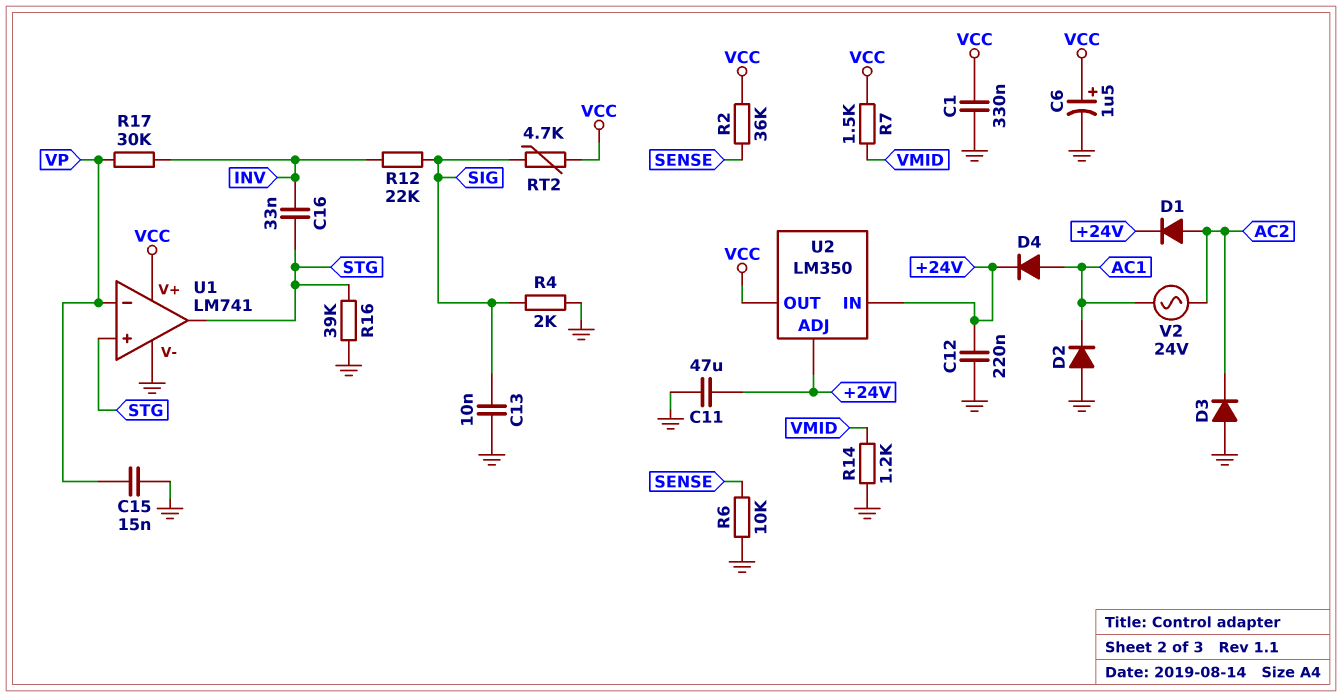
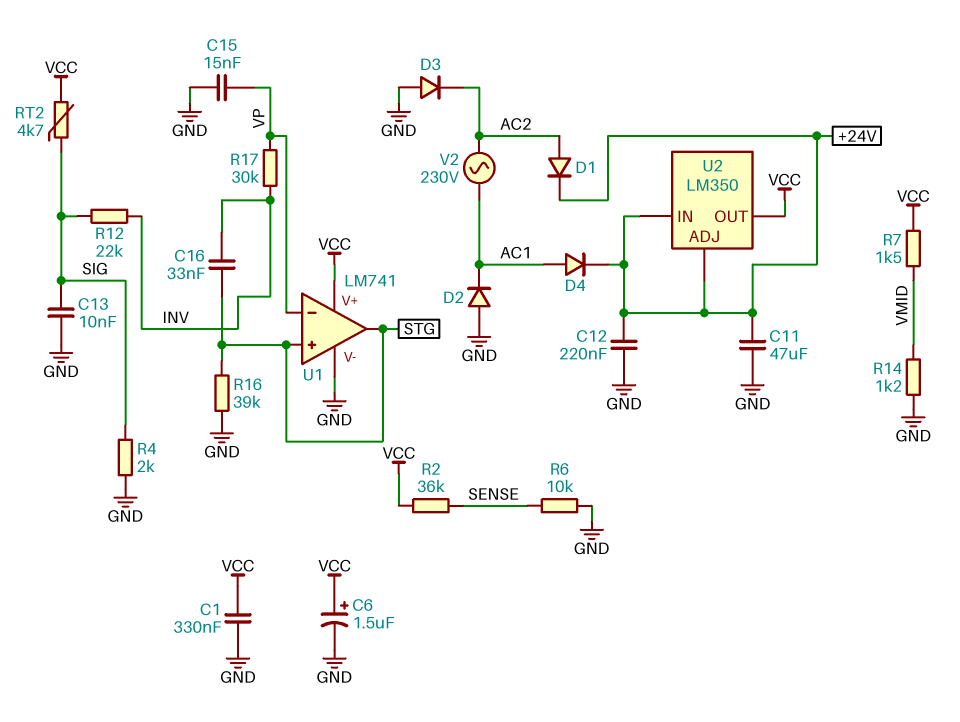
V2: AC 24V (AC1, AC2) -> AC 230V (AC1, AC2)

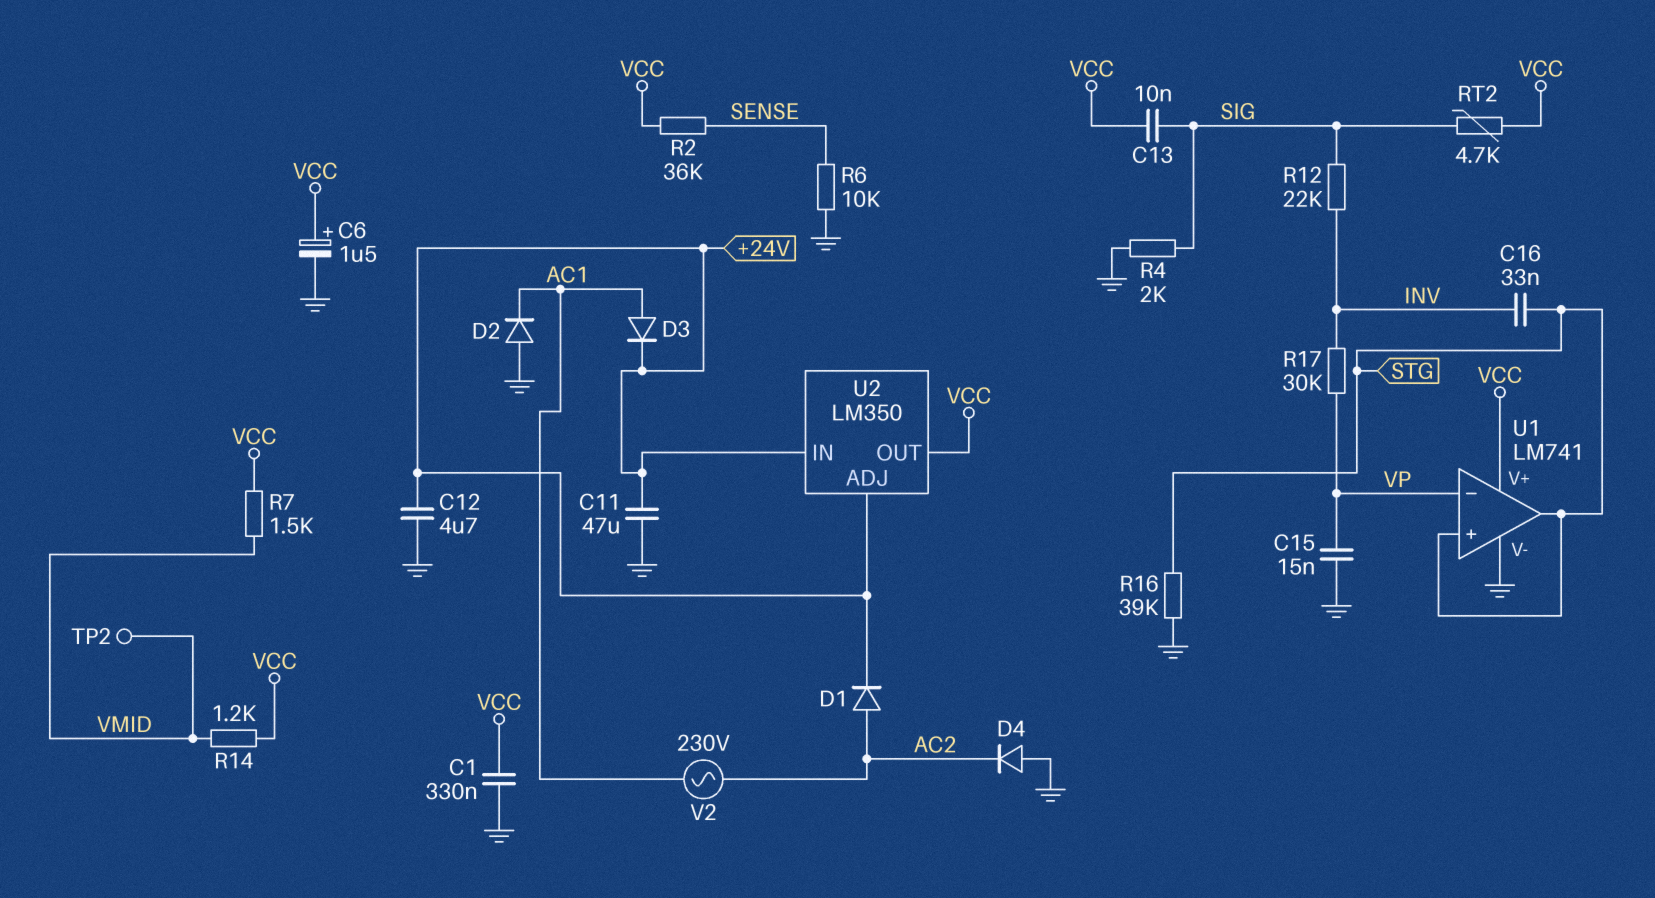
C12: 220nF (+24V, GND) -> 4.7uF (+24V, GND)
C13: 10nF (GND, SIG) -> 10nF (SIG, VCC)
D3: diode (A GND, K AC2) -> diode (A AC1, K +24V)
D4: diode (A AC1, K +24V) -> diode (A GND, K AC2)
R14: 1.2k (GND, VMID) -> 1.2k (VCC, VMID)
TP2: none -> test point (VMID)

